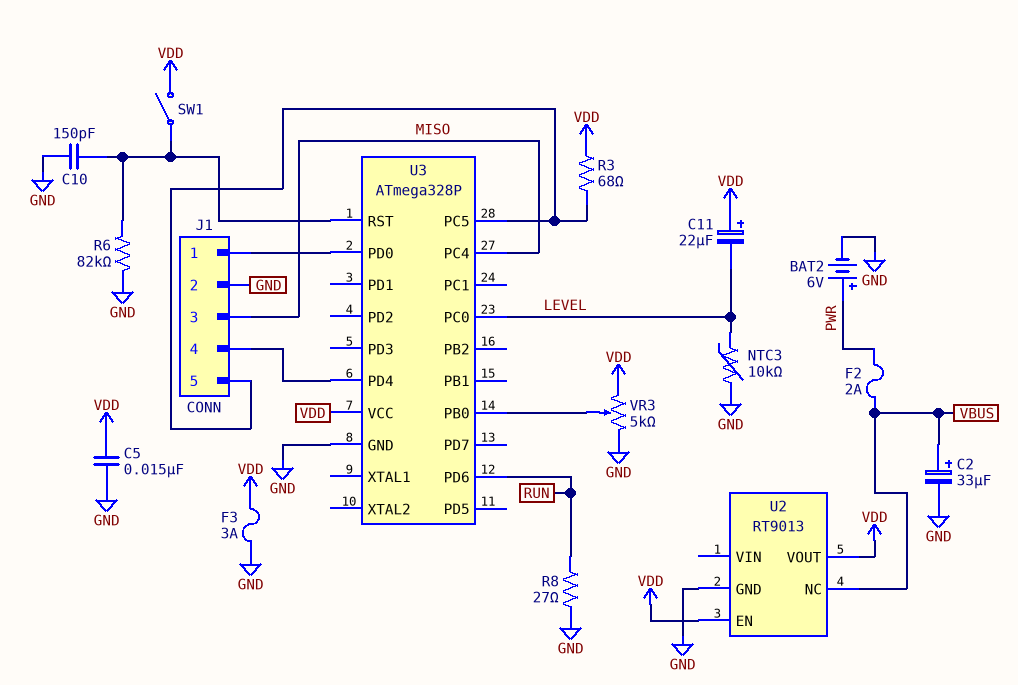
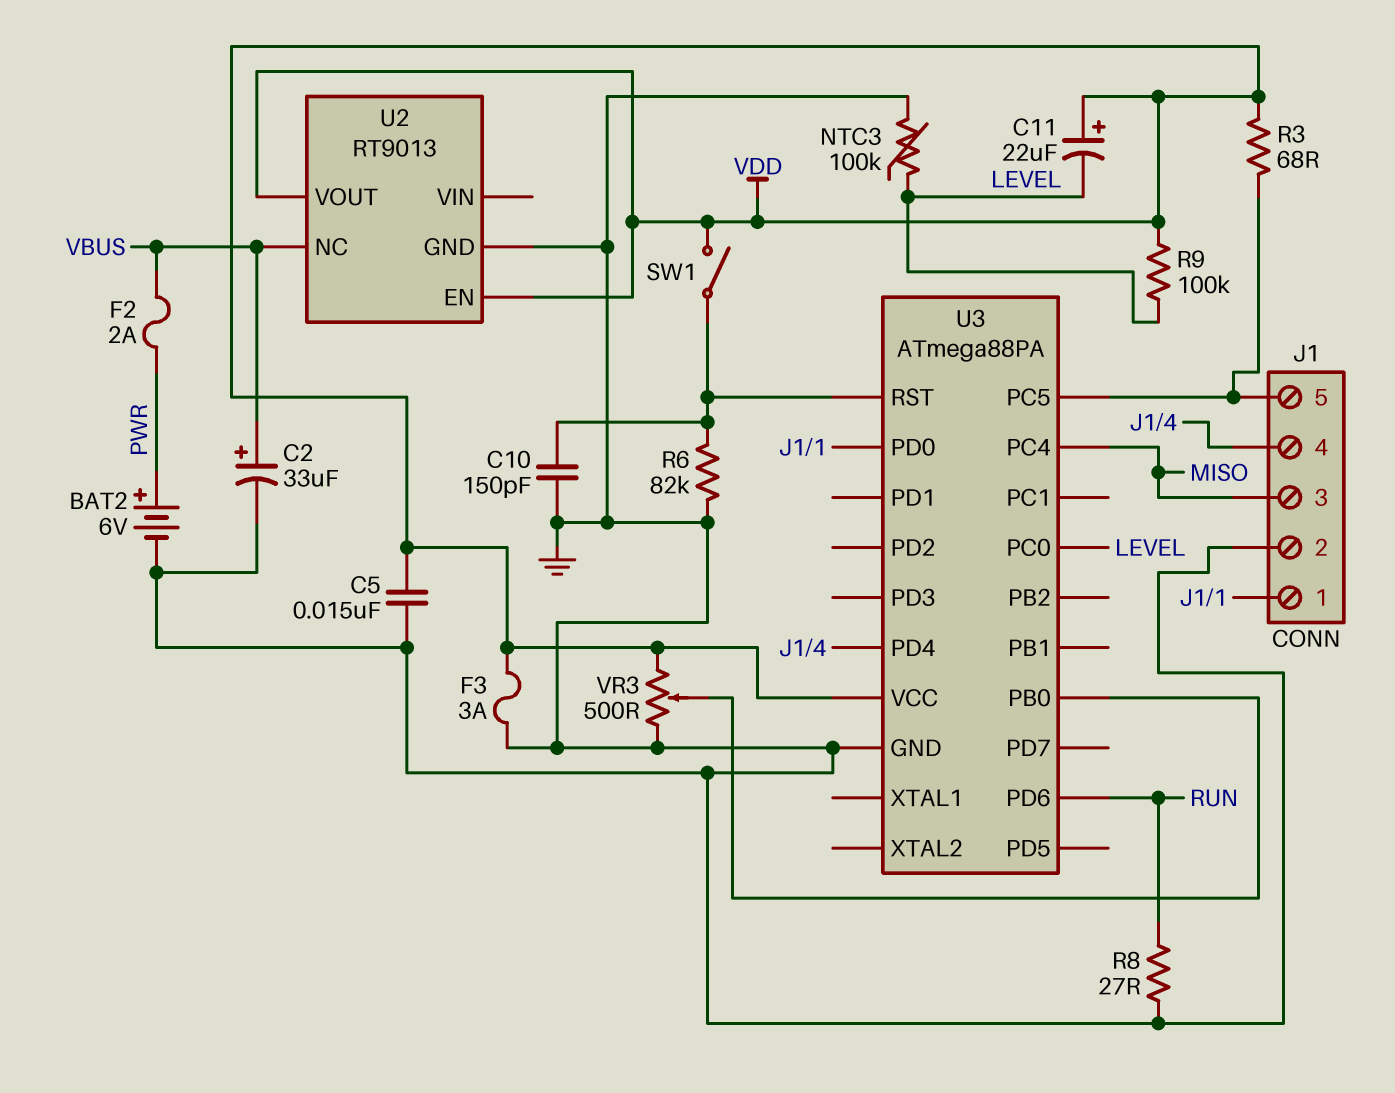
NTC3: 10k (GND, LEVEL) -> 100k (GND, LEVEL)
R9: none -> 100k (LEVEL, VDD)
U3: ATmega328P -> ATmega88PA
VR3: 5k (GND, VDD, wiper U3/PB0) -> 500 (GND, VDD, wiper U3/PB0)

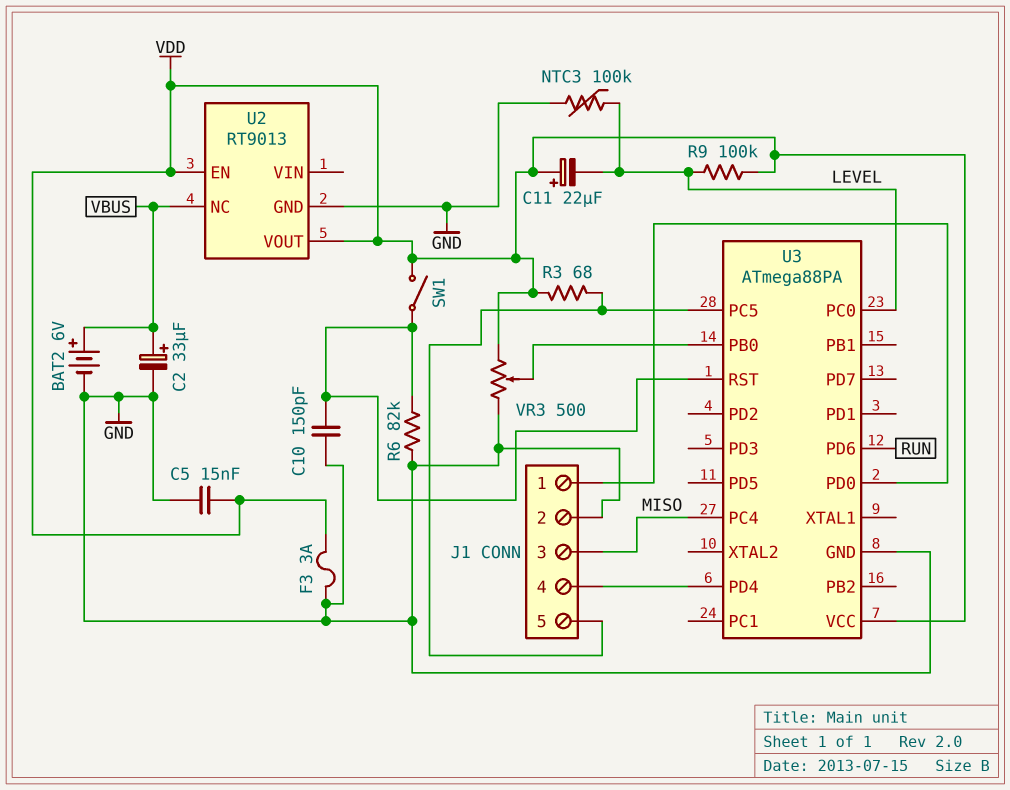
BAT2: 6V (plus PWR, minus GND) -> 6V (plus VBUS, minus GND)
F2: 2A (PWR, VBUS) -> none
R8: 27 (GND, RUN) -> none

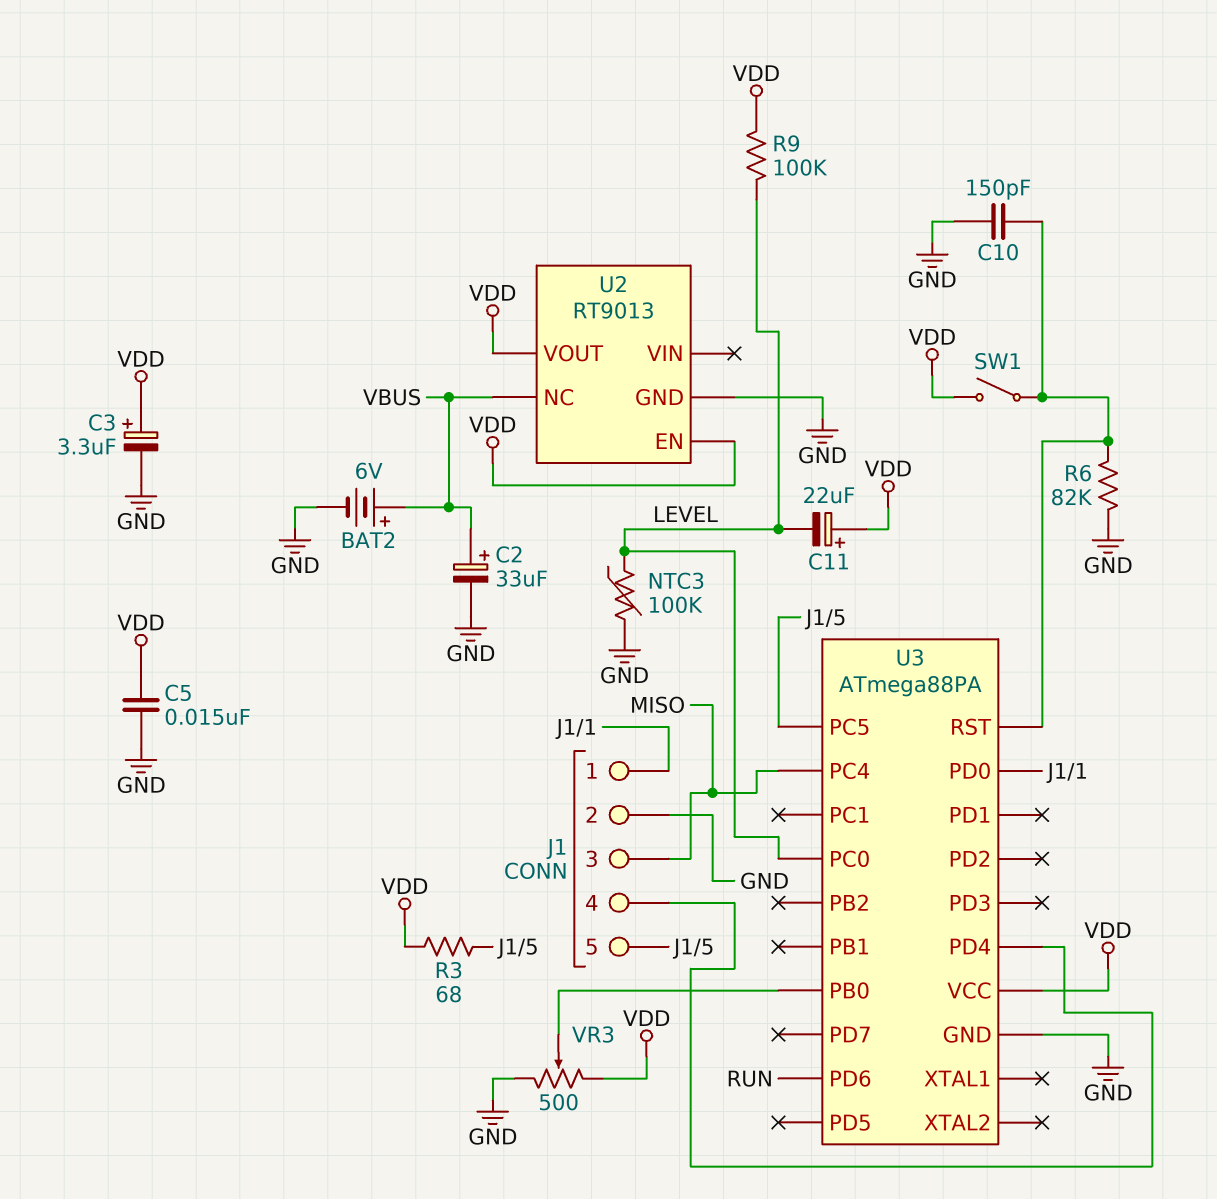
C3: none -> 3.3uF (plus VDD, minus GND)
F3: 3A (GND, VDD) -> none

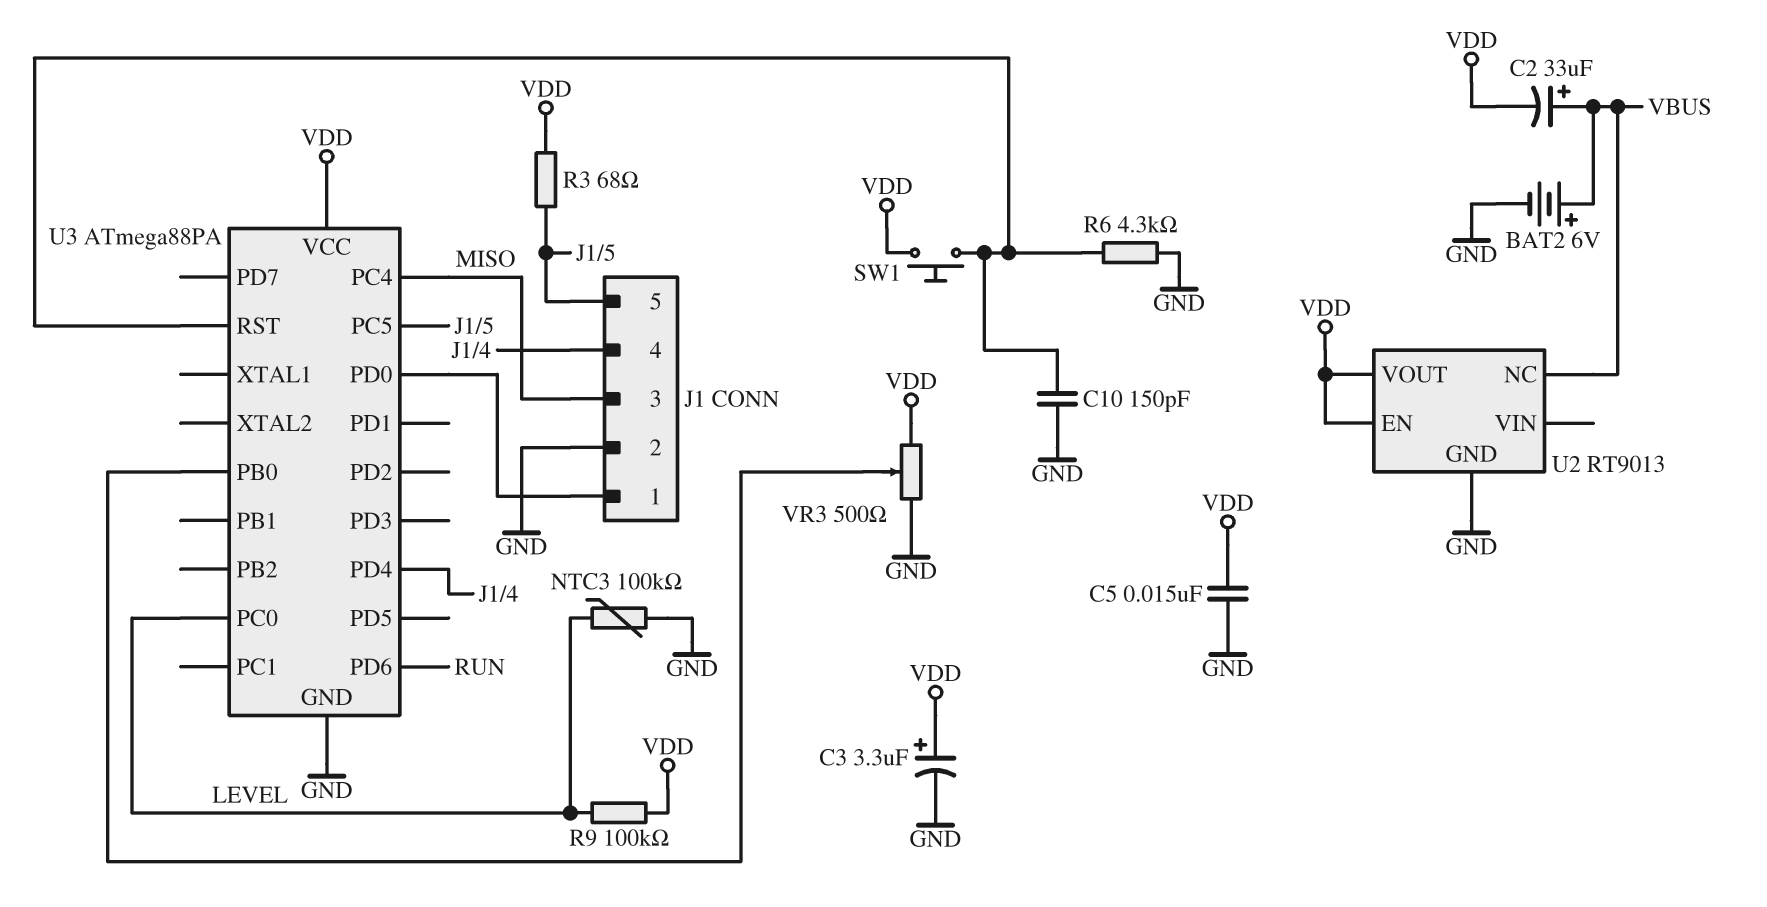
C2: 33uF (plus VBUS, minus GND) -> 33uF (plus VBUS, minus VDD)
C11: 22uF (plus VDD, minus LEVEL) -> none
R6: 82k (GND, U3/RST) -> 4.3k (GND, U3/RST)
SW1: switch (U3/RST, VDD) -> button (U3/RST, VDD)

